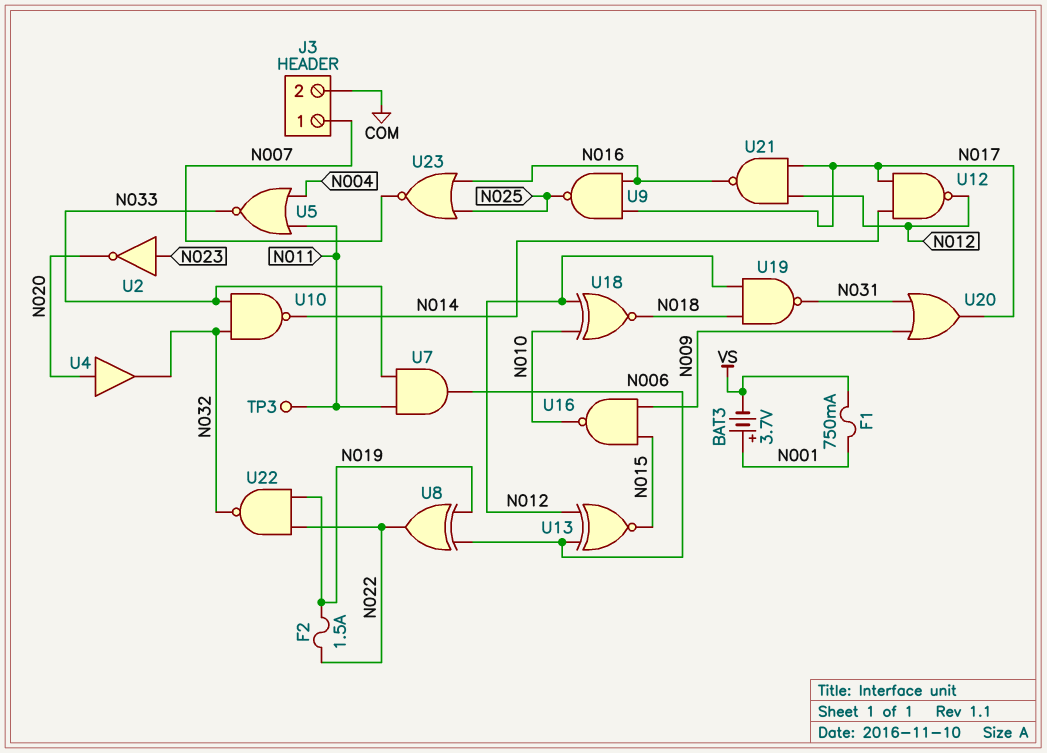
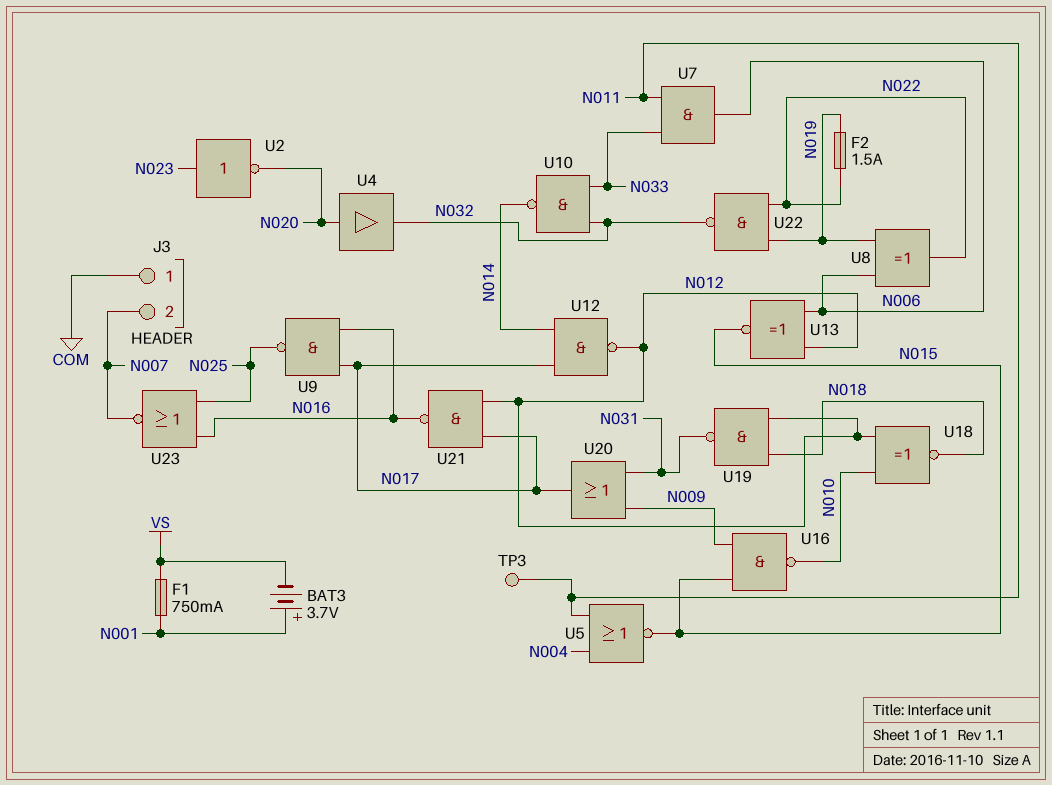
J3 pin 1: N007 -> COM
J3 pin 2: COM -> N007
U5: NOR (in N004, in N011, out N033) -> NOR (in N004, in N011, out N015)

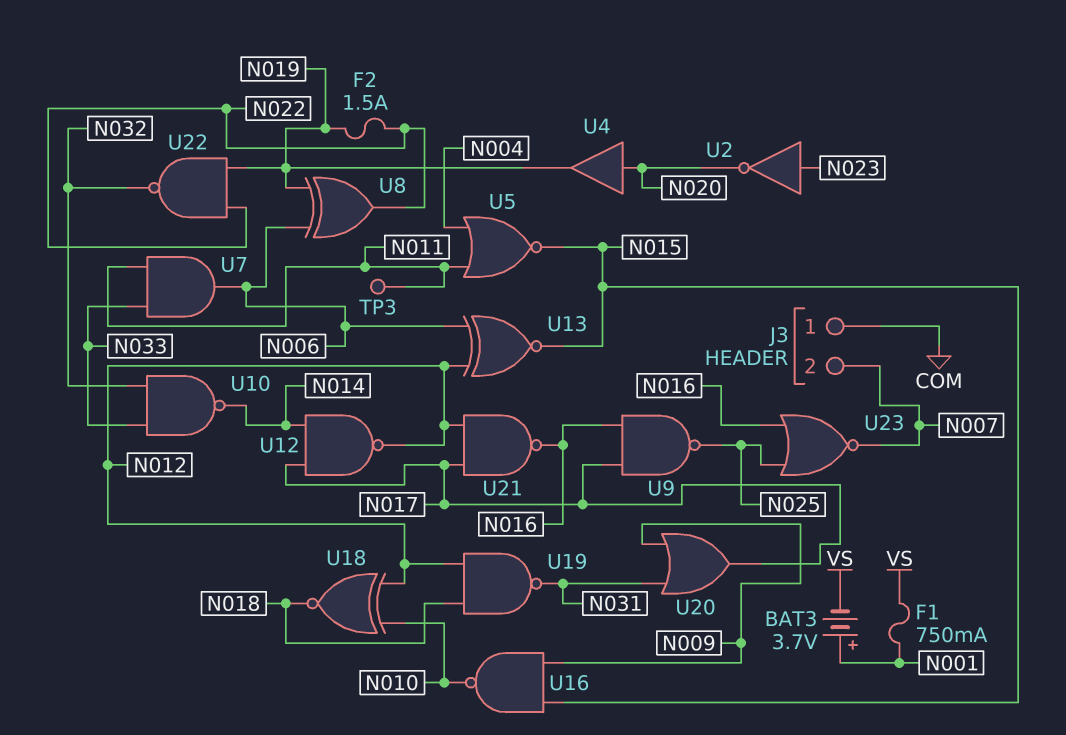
U4: buffer (in N020, out N032) -> buffer (in N020, out N019)

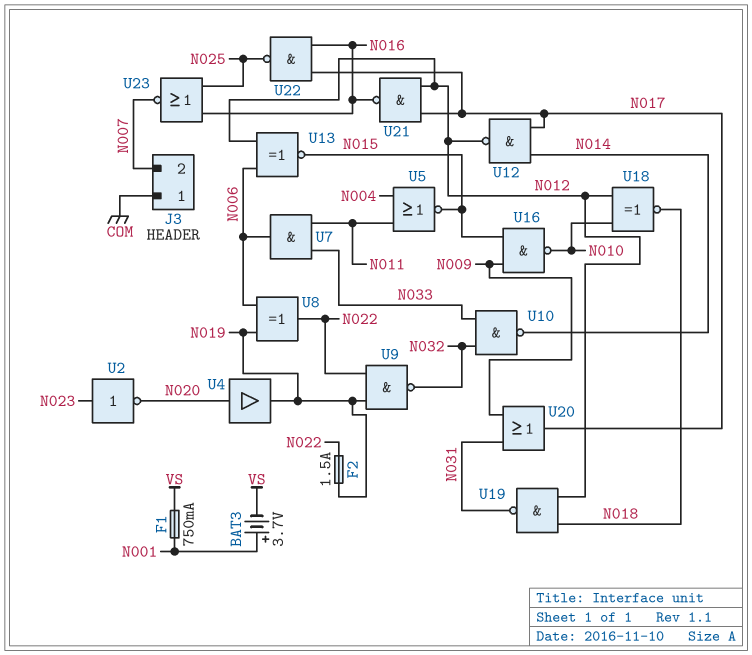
TP3: test point (N011) -> none
U9: NAND (in N016, in N017, out N025) -> NAND (in N019, in N022, out N032)
U22: NAND (in N019, in N022, out N032) -> NAND (in N016, in N017, out N025)

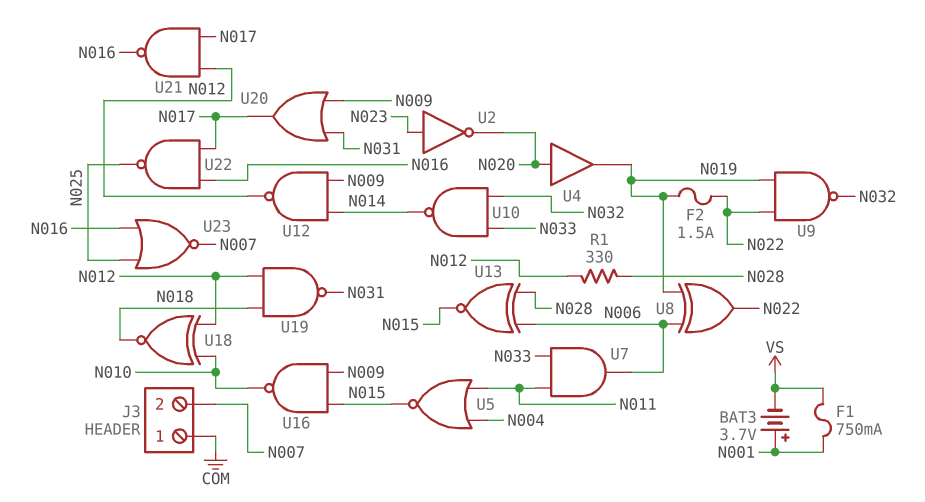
R1: none -> 330 (N012, N028)
U12: NAND (in N014, in N017, out N012) -> NAND (in N009, in N014, out N012)
U13: XNOR (in N006, in N012, out N015) -> XNOR (in N006, in N028, out N015)

